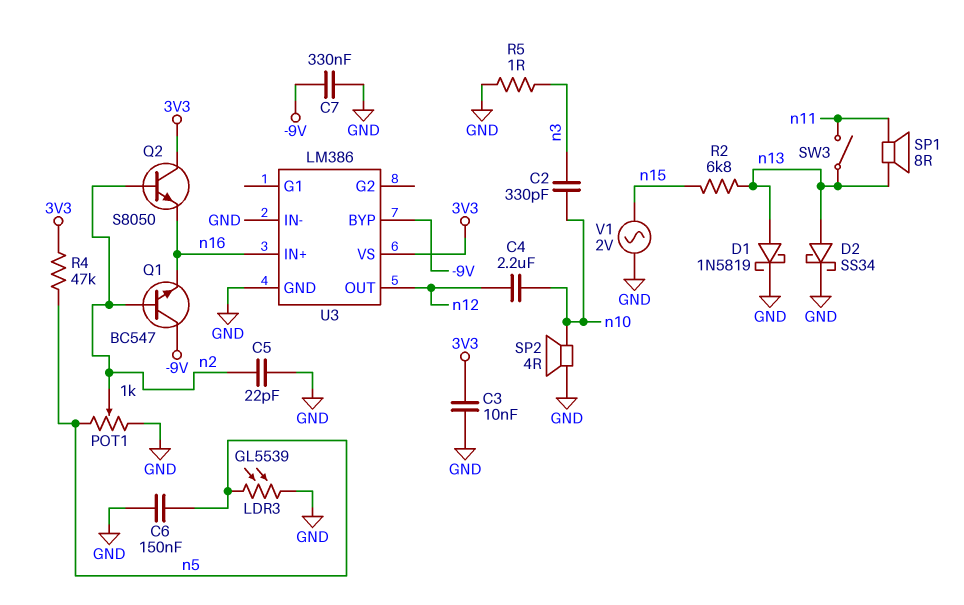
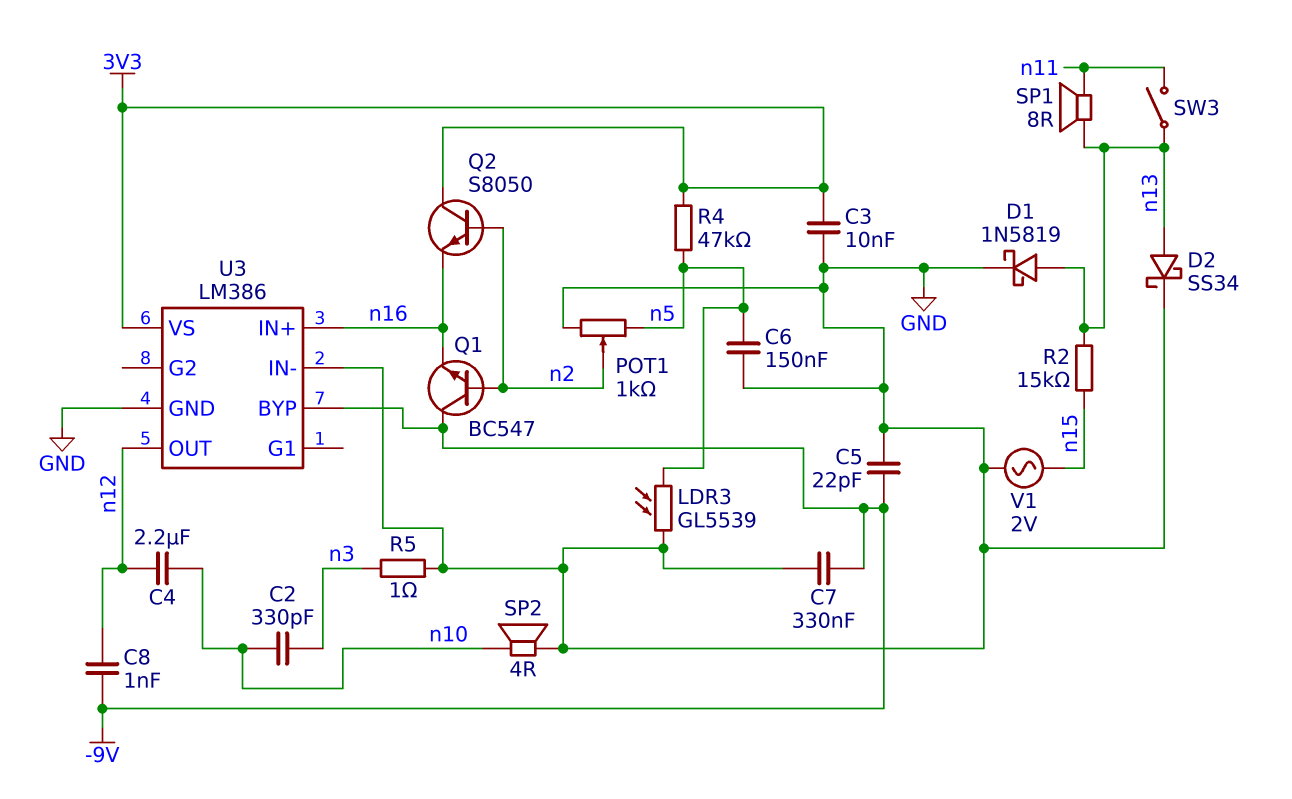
C5: 22pF (GND, n2) -> 22pF (-9V, GND)
C8: none -> 1nF (-9V, n12)
R2: 6.8k (n13, n15) -> 15k (n13, n15)

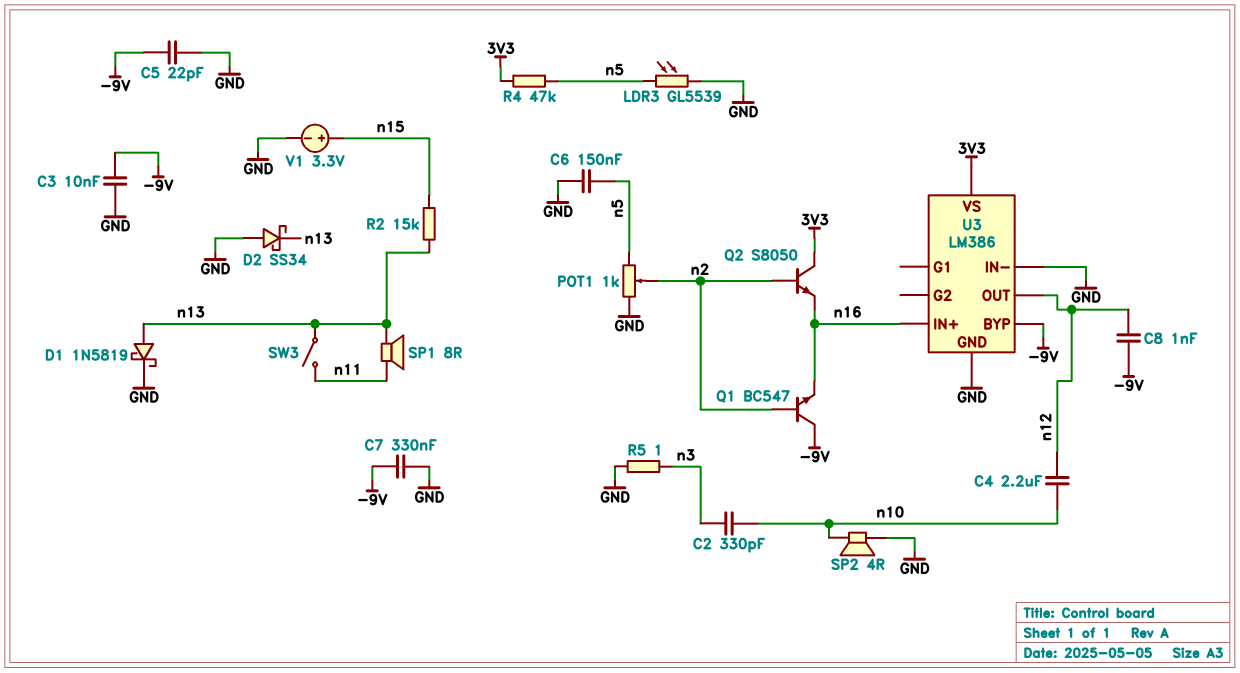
C3: 10nF (3V3, GND) -> 10nF (-9V, GND)
D2: schottky SS34 (A n13, K GND) -> schottky SS34 (A GND, K n13)
V1: AC 2V (GND, n15) -> 3.3V (plus n15, minus GND)

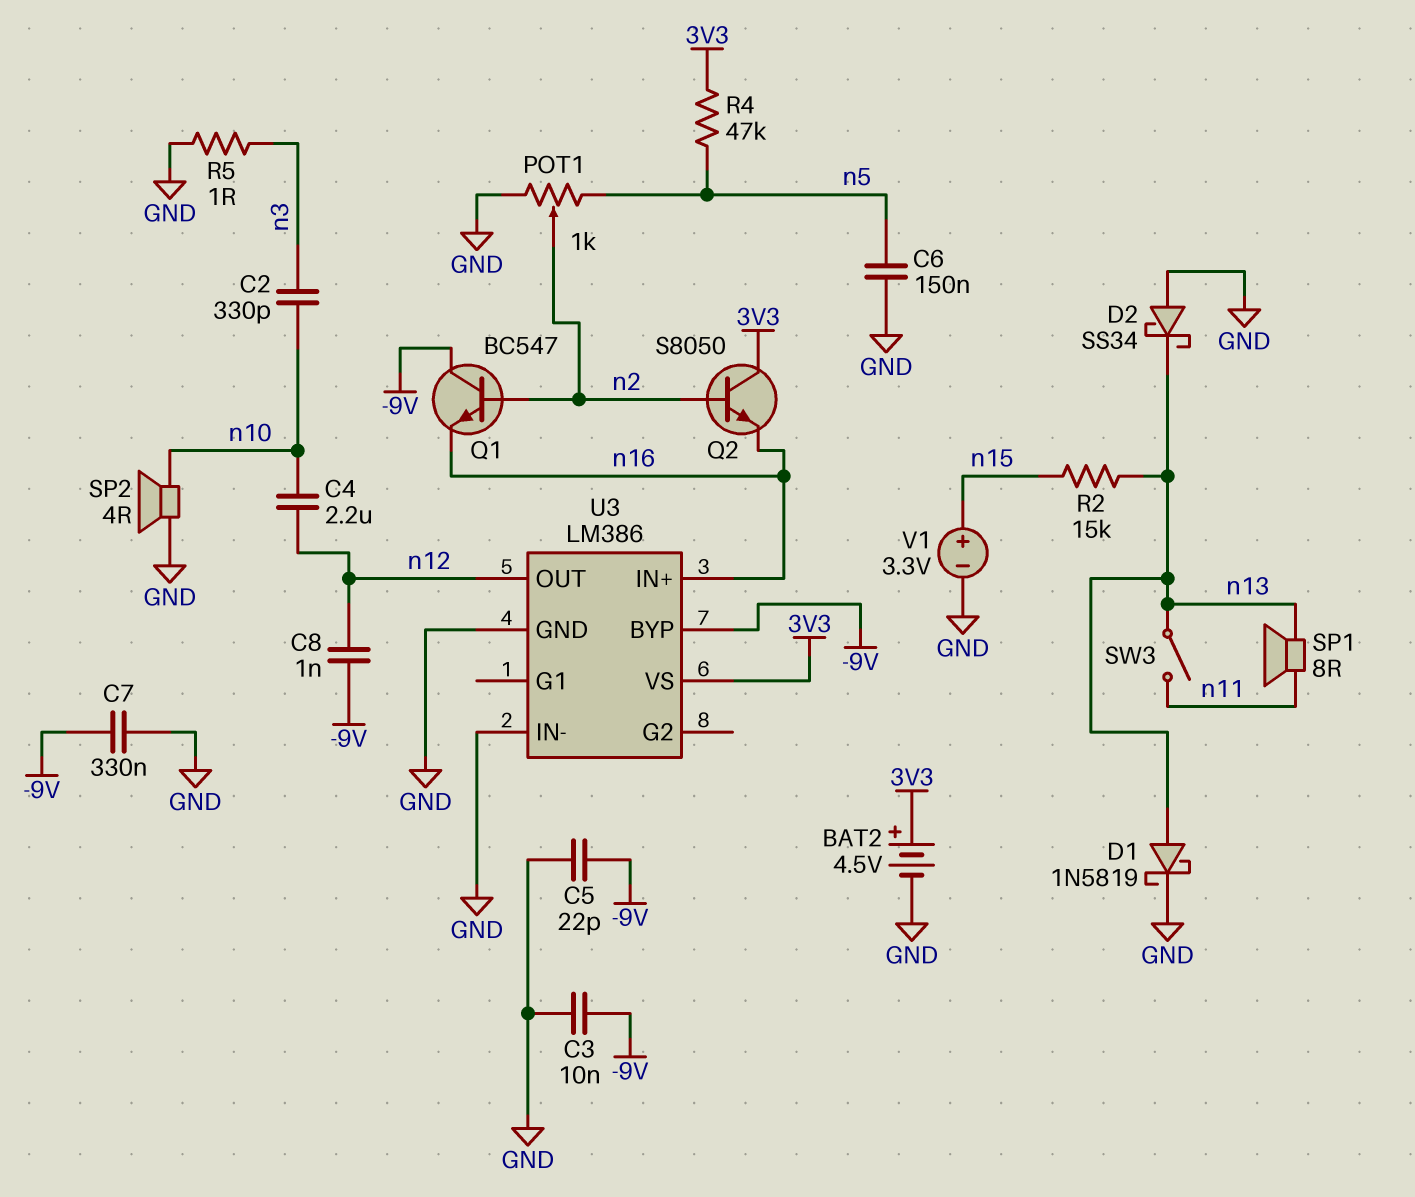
BAT2: none -> 4.5V (plus 3V3, minus GND)
LDR3: GL5539 (GND, n5) -> none

